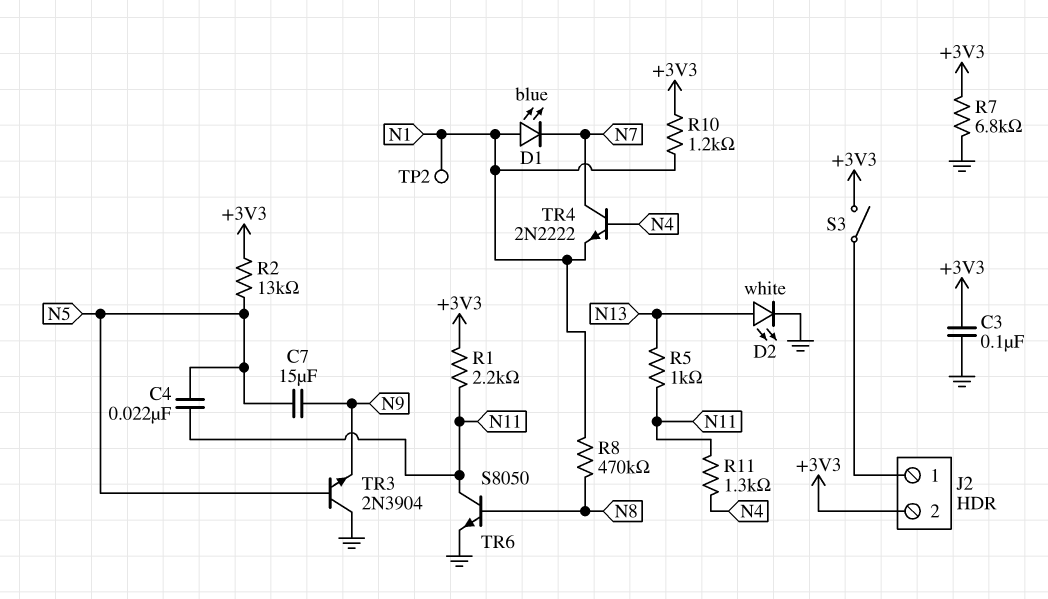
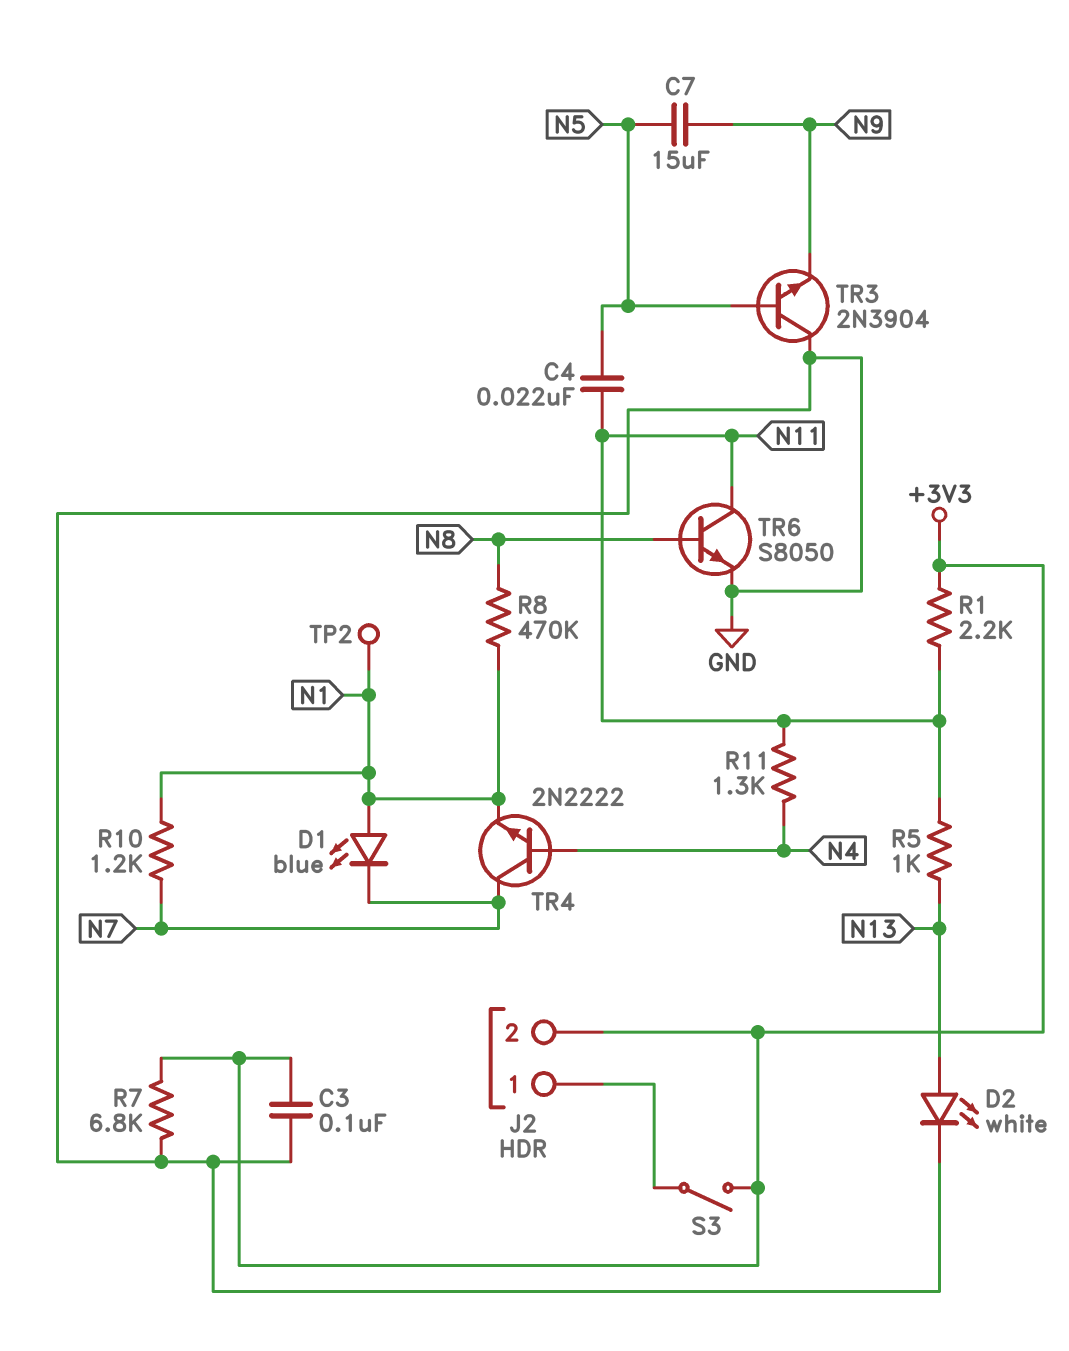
R2: 13k (+3V3, N5) -> none
R10: 1.2k (+3V3, N1) -> 1.2k (N1, N7)

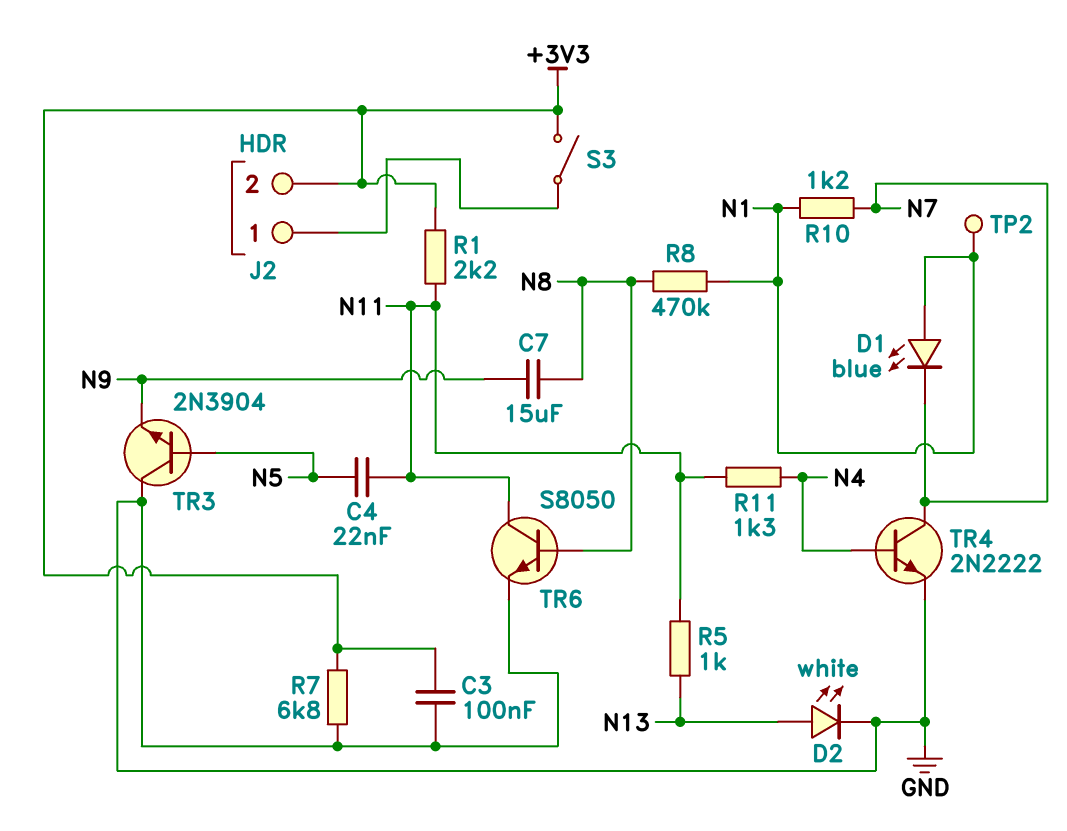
C7: 15uF (N5, N9) -> 15uF (N8, N9)
TR4: NPN 2N2222 (B N4, C N7, E N1) -> NPN 2N2222 (B N4, C N7, E GND)

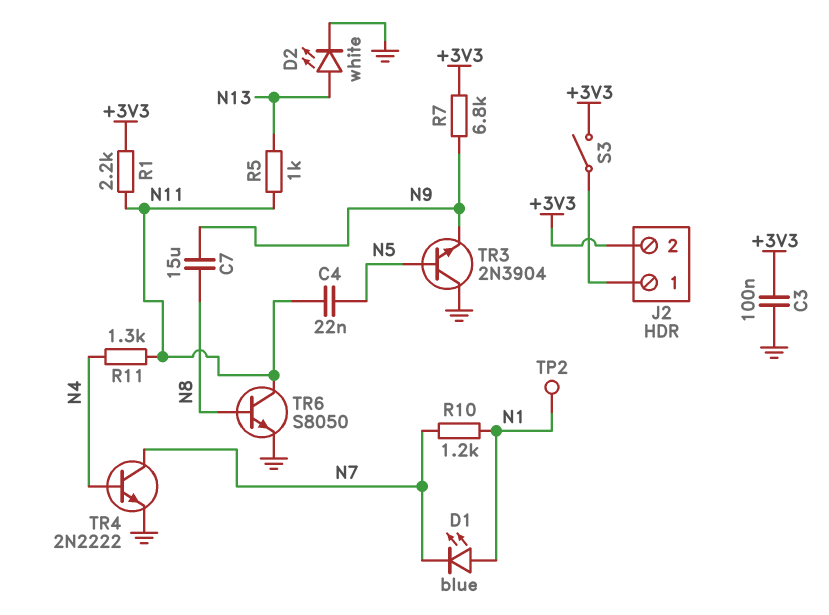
R7: 6.8k (+3V3, GND) -> 6.8k (+3V3, N9)
R8: 470k (N1, N8) -> none

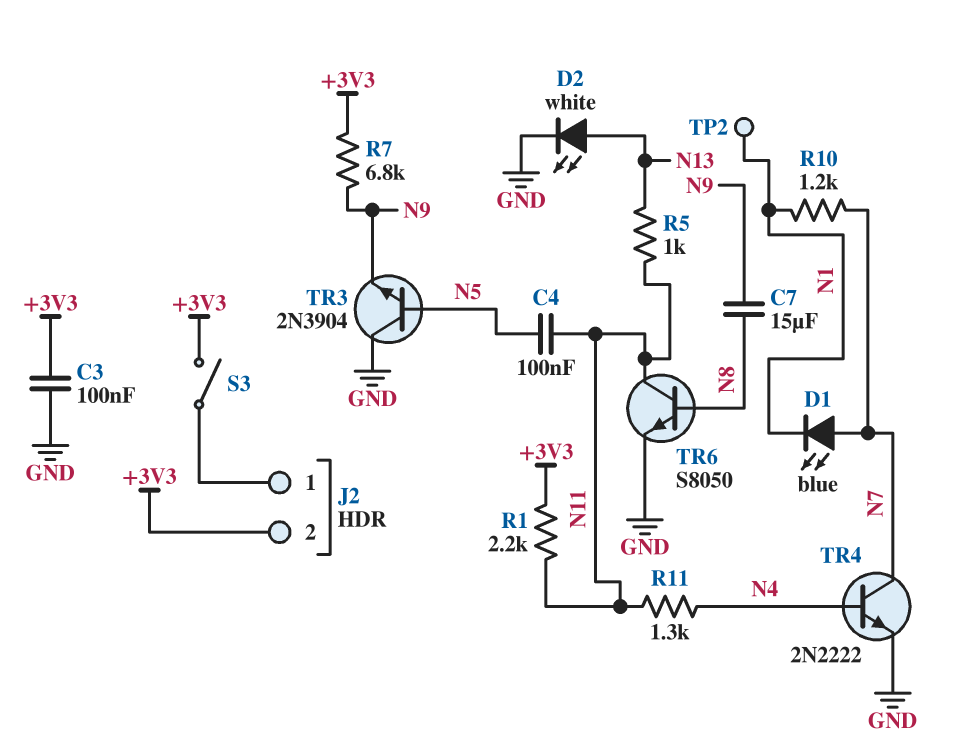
C4: 22nF (N5, N11) -> 100nF (N5, N11)
D1: LED blue (A N1, K N7) -> LED blue (A N7, K N1)

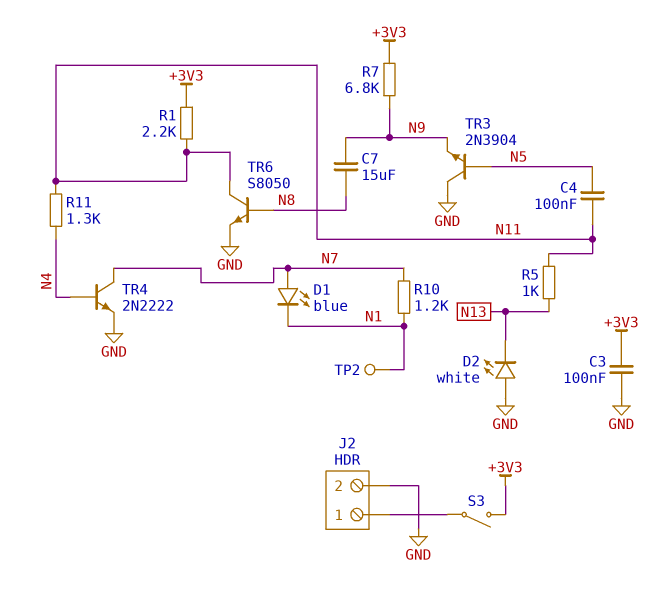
D2: LED white (A N13, K GND) -> LED white (A GND, K N13)
J2 pin 2: +3V3 -> GND

